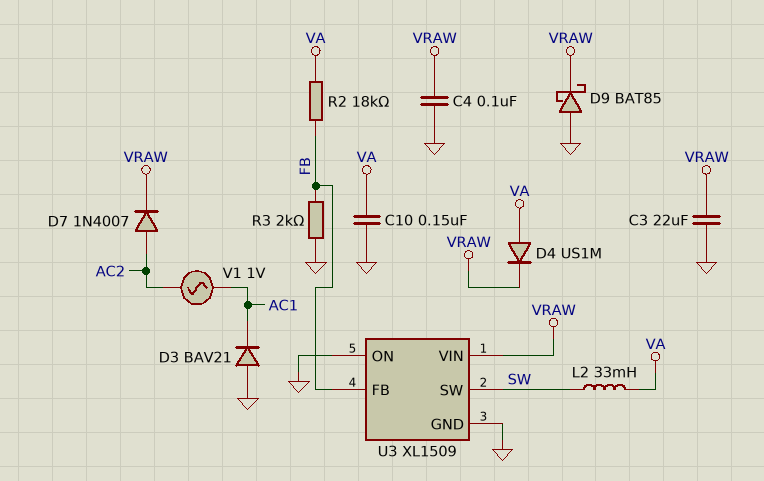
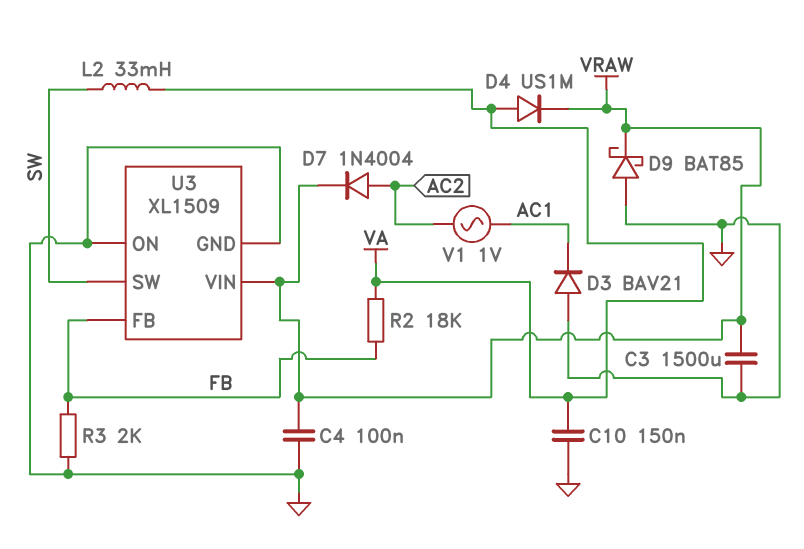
C3: 22uF (GND, VRAW) -> 1500uF (GND, VRAW)
D7: diode 1N4007 (A AC2, K VRAW) -> diode 1N4004 (A AC2, K VRAW)

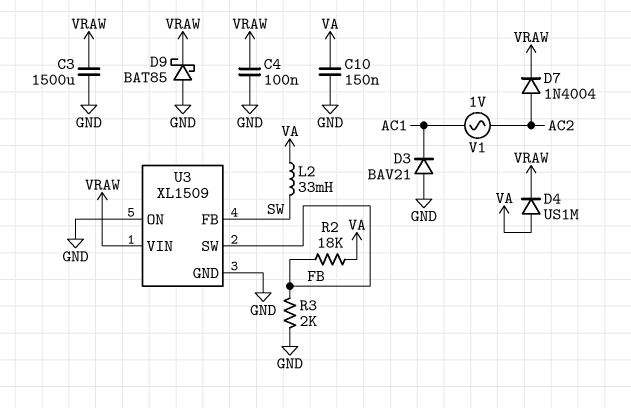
U3 pin FB: FB -> SW
U3 pin SW: SW -> FB

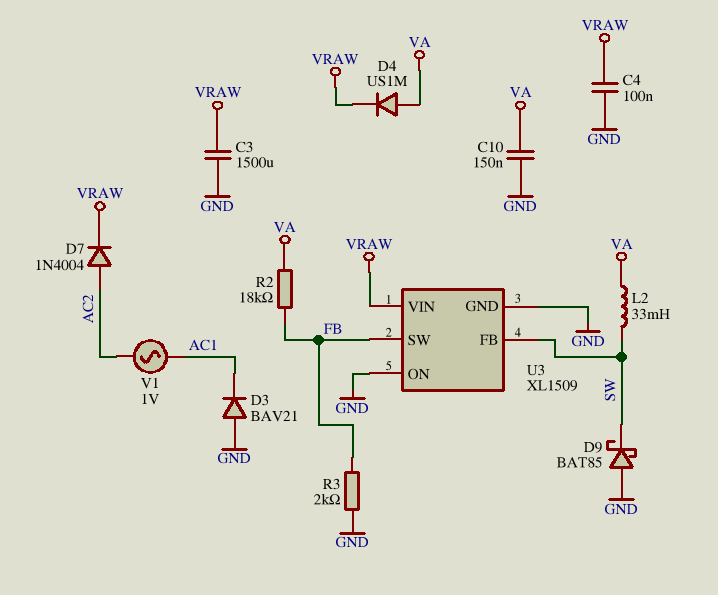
D9: schottky BAT85 (A GND, K VRAW) -> schottky BAT85 (A GND, K SW)

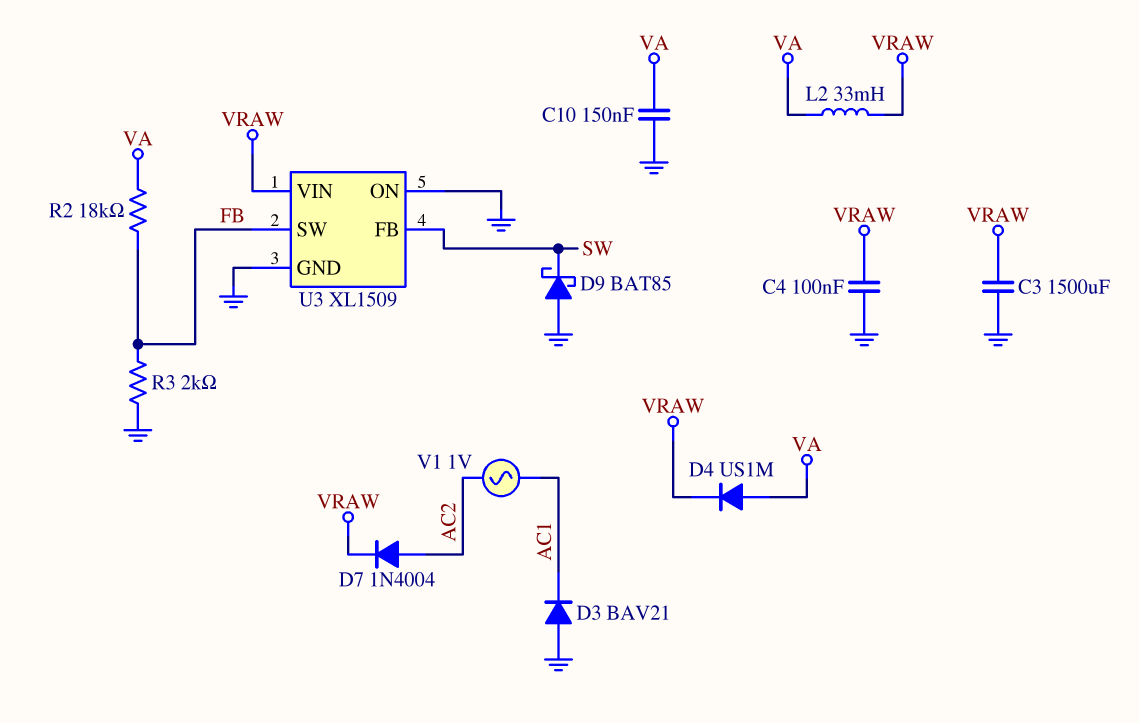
L2: 33mH (SW, VA) -> 33mH (VA, VRAW)

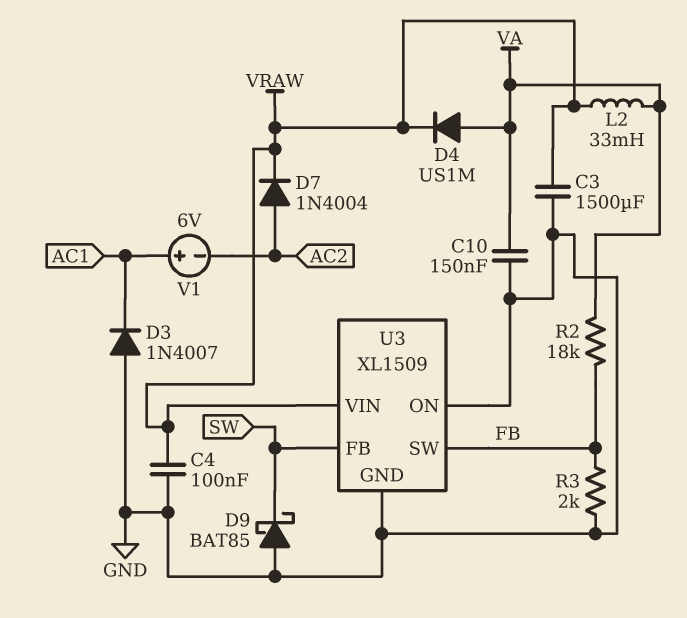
D3: diode BAV21 (A GND, K AC1) -> diode 1N4007 (A GND, K AC1)
V1: AC 1V (AC1, AC2) -> 6V (plus AC1, minus AC2)

